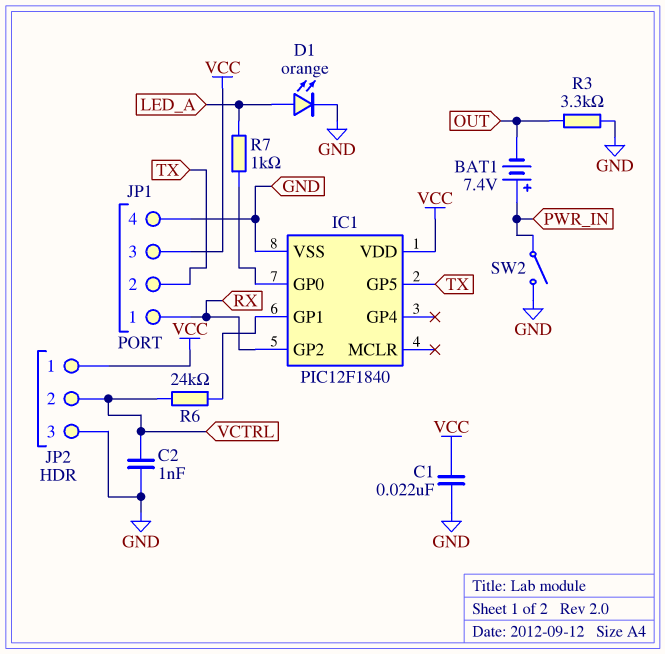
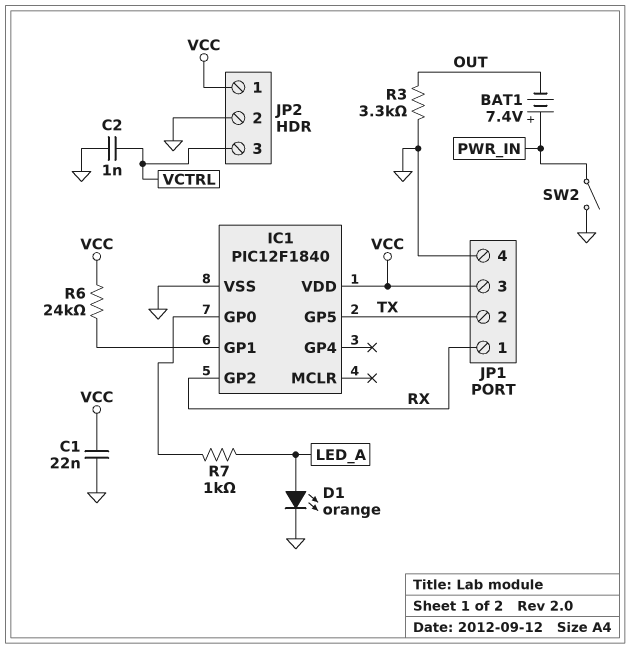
JP2 pin 2: VCTRL -> GND
JP2 pin 3: GND -> VCTRL
R6: 24k (IC1/GP1, VCTRL) -> 24k (IC1/GP1, VCC)

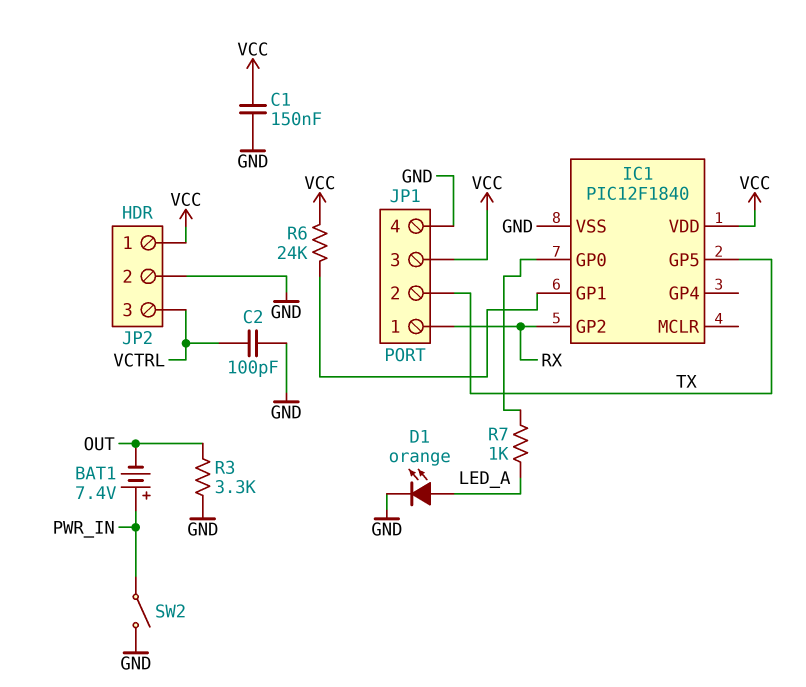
C1: 22nF (GND, VCC) -> 150nF (GND, VCC)
C2: 1nF (GND, VCTRL) -> 100pF (GND, VCTRL)

